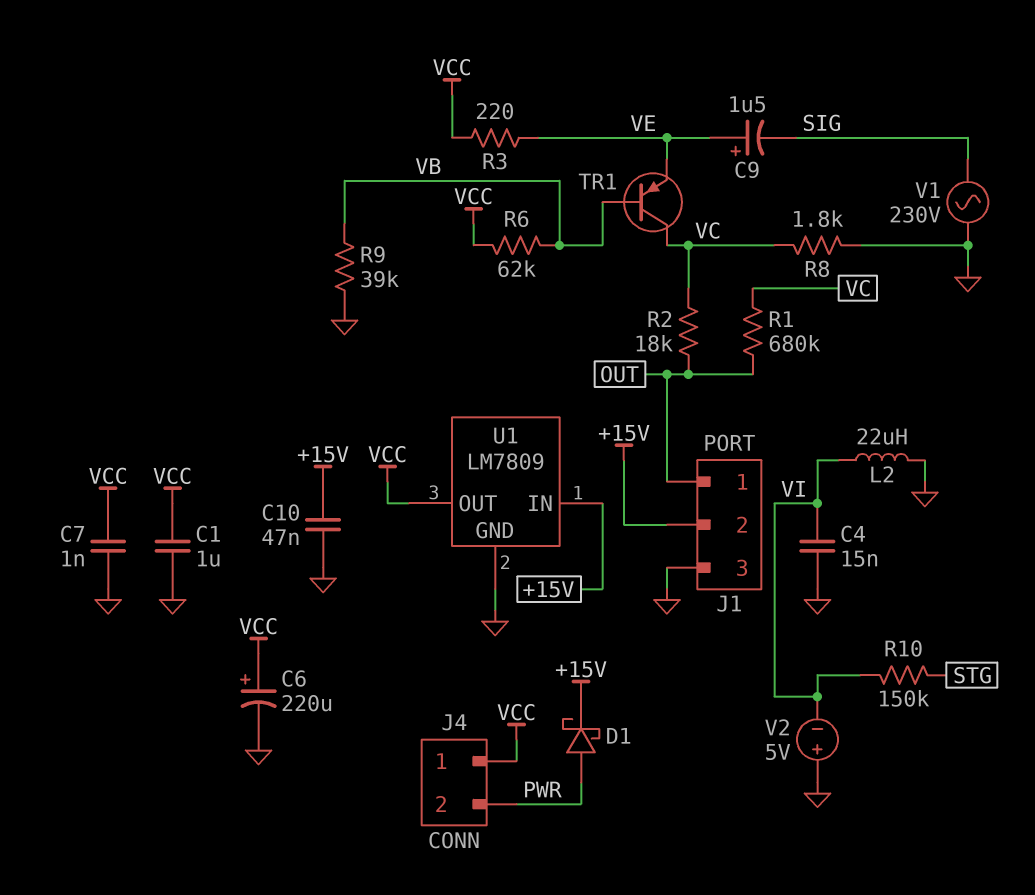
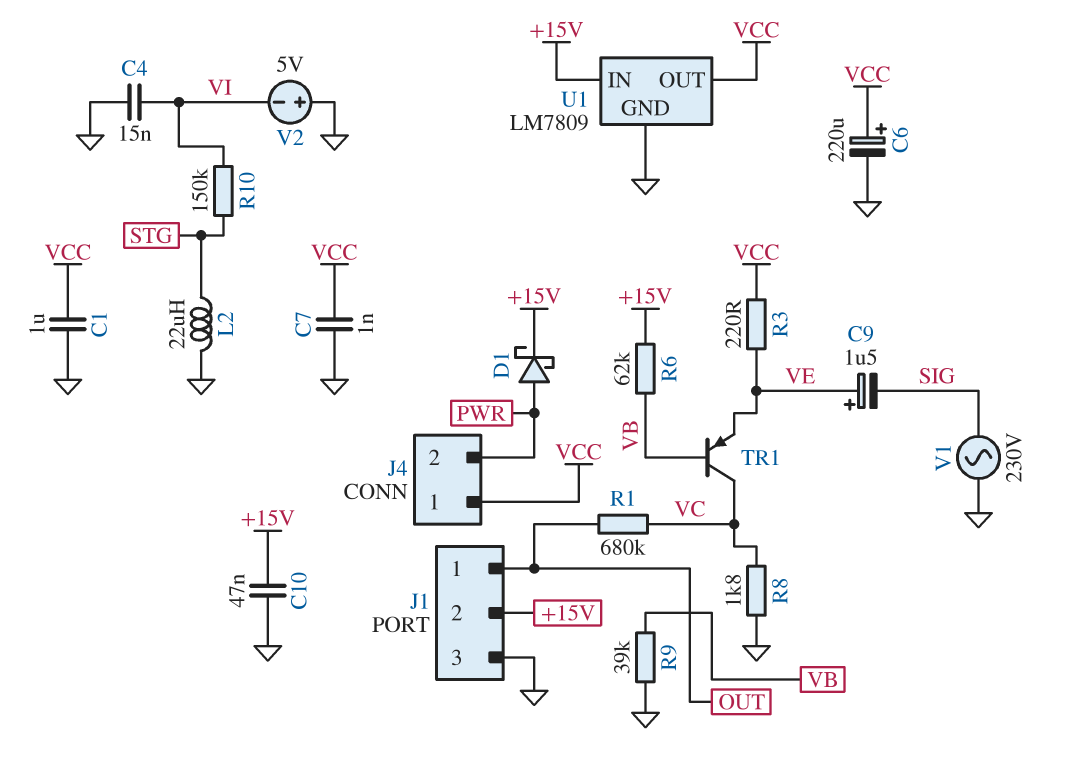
L2: 22uH (GND, VI) -> 22uH (GND, STG)
R2: 18k (OUT, VC) -> none
R6: 62k (VB, VCC) -> 62k (+15V, VB)

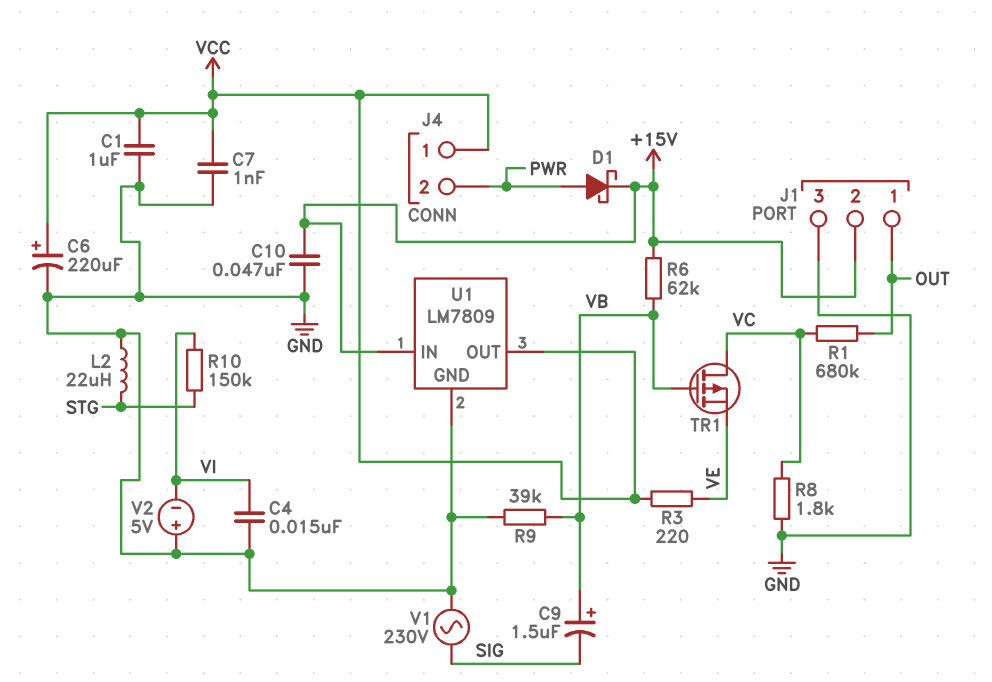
C9: 1.5uF (plus VE, minus SIG) -> 1.5uF (plus VB, minus SIG)
TR1: PNP (B VB, C VC, E VE) -> PMOS (G VB, D VC, S VE)

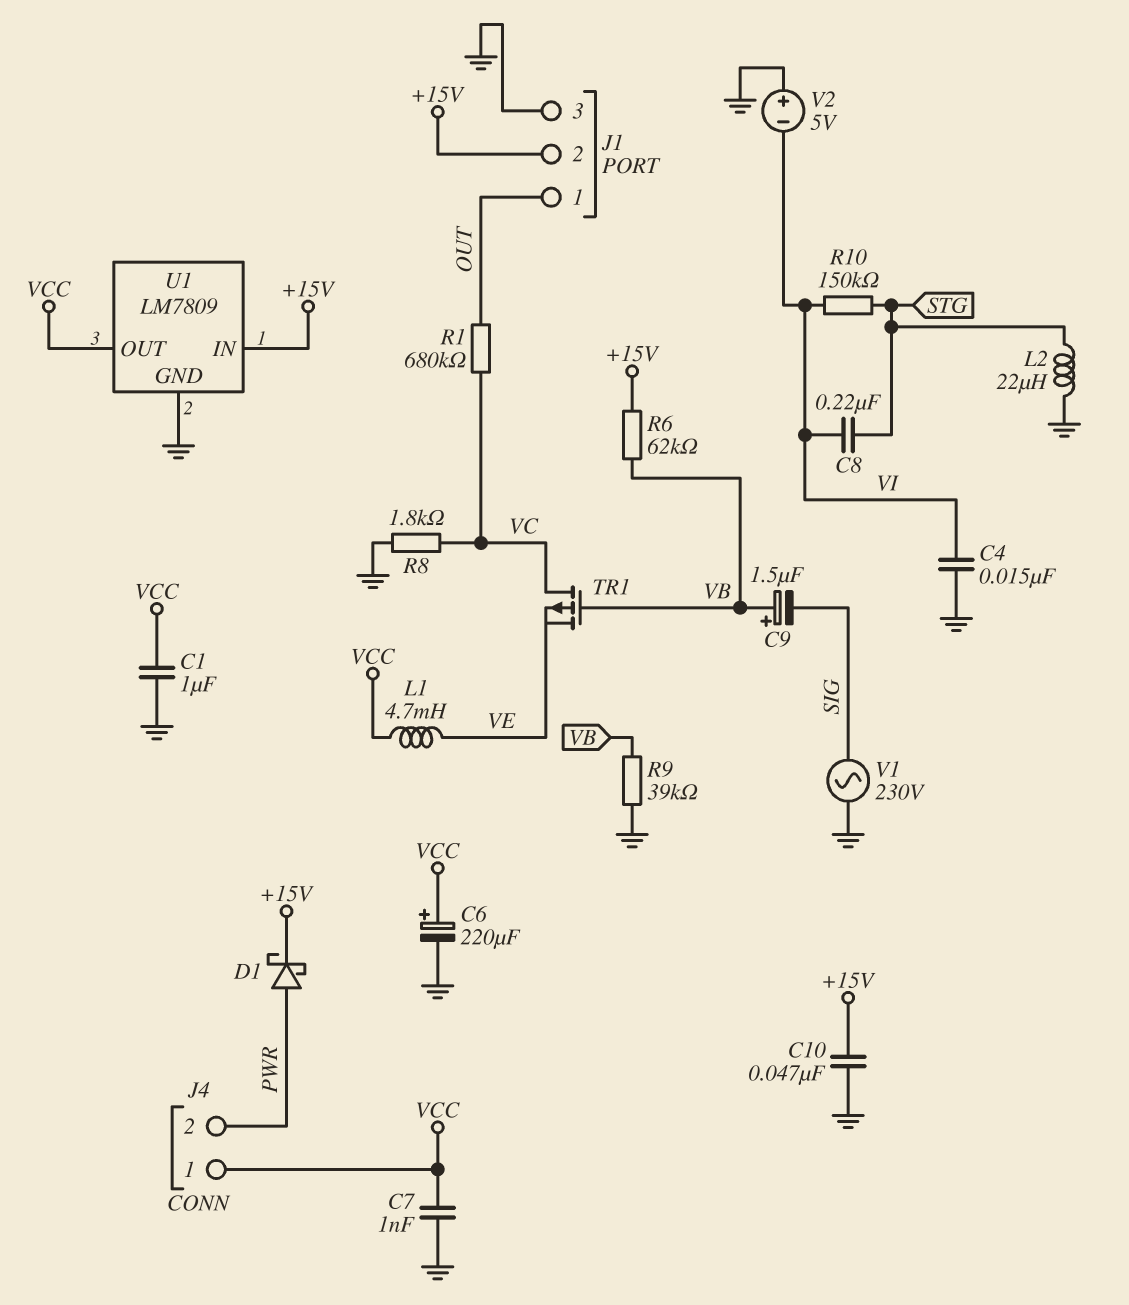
C8: none -> 220nF (STG, VI)
L1: none -> 4.7mH (VCC, VE)
R3: 220 (VCC, VE) -> none

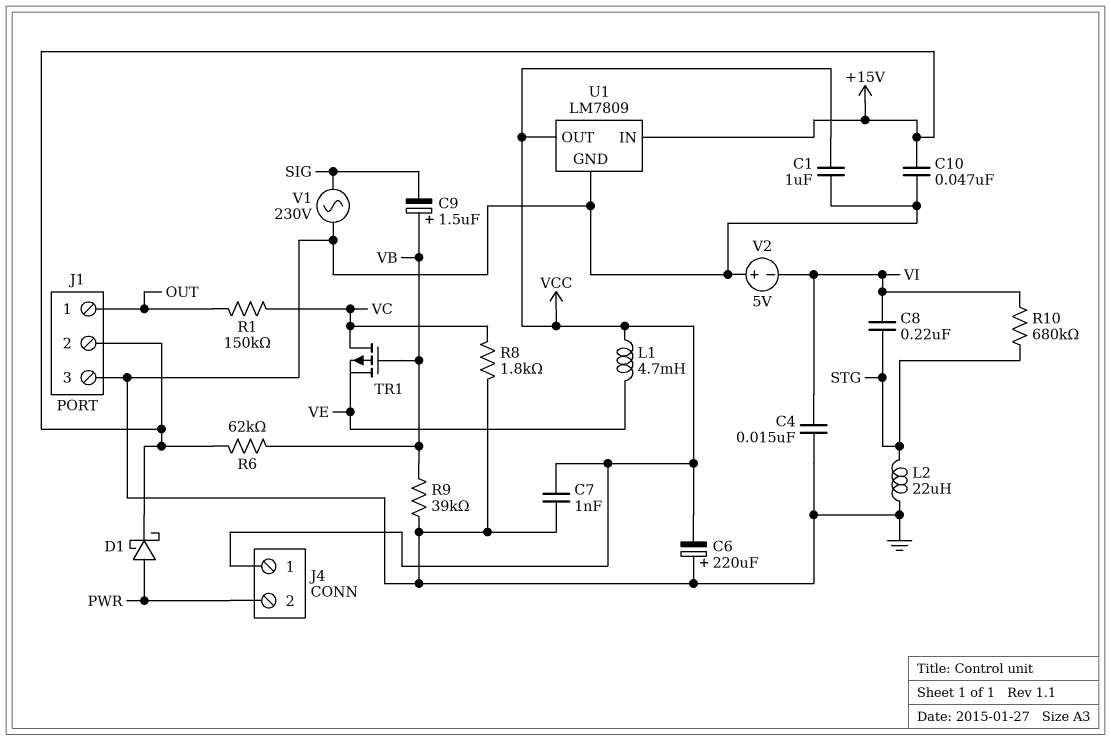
C6: 220uF (plus VCC, minus GND) -> 220uF (plus GND, minus VCC)
R1: 680k (OUT, VC) -> 150k (OUT, VC)
R10: 150k (STG, VI) -> 680k (STG, VI)

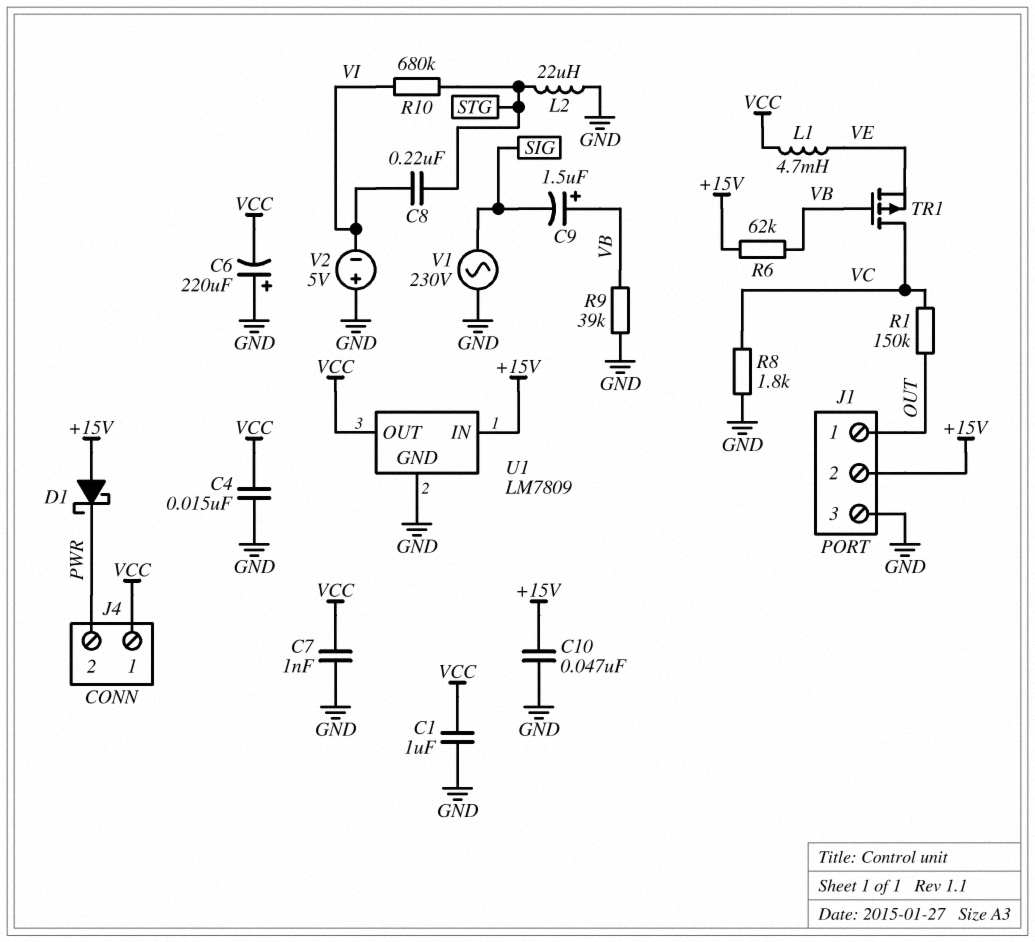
C4: 15nF (GND, VI) -> 15nF (GND, VCC)
D1: schottky (A PWR, K +15V) -> schottky (A +15V, K PWR)

